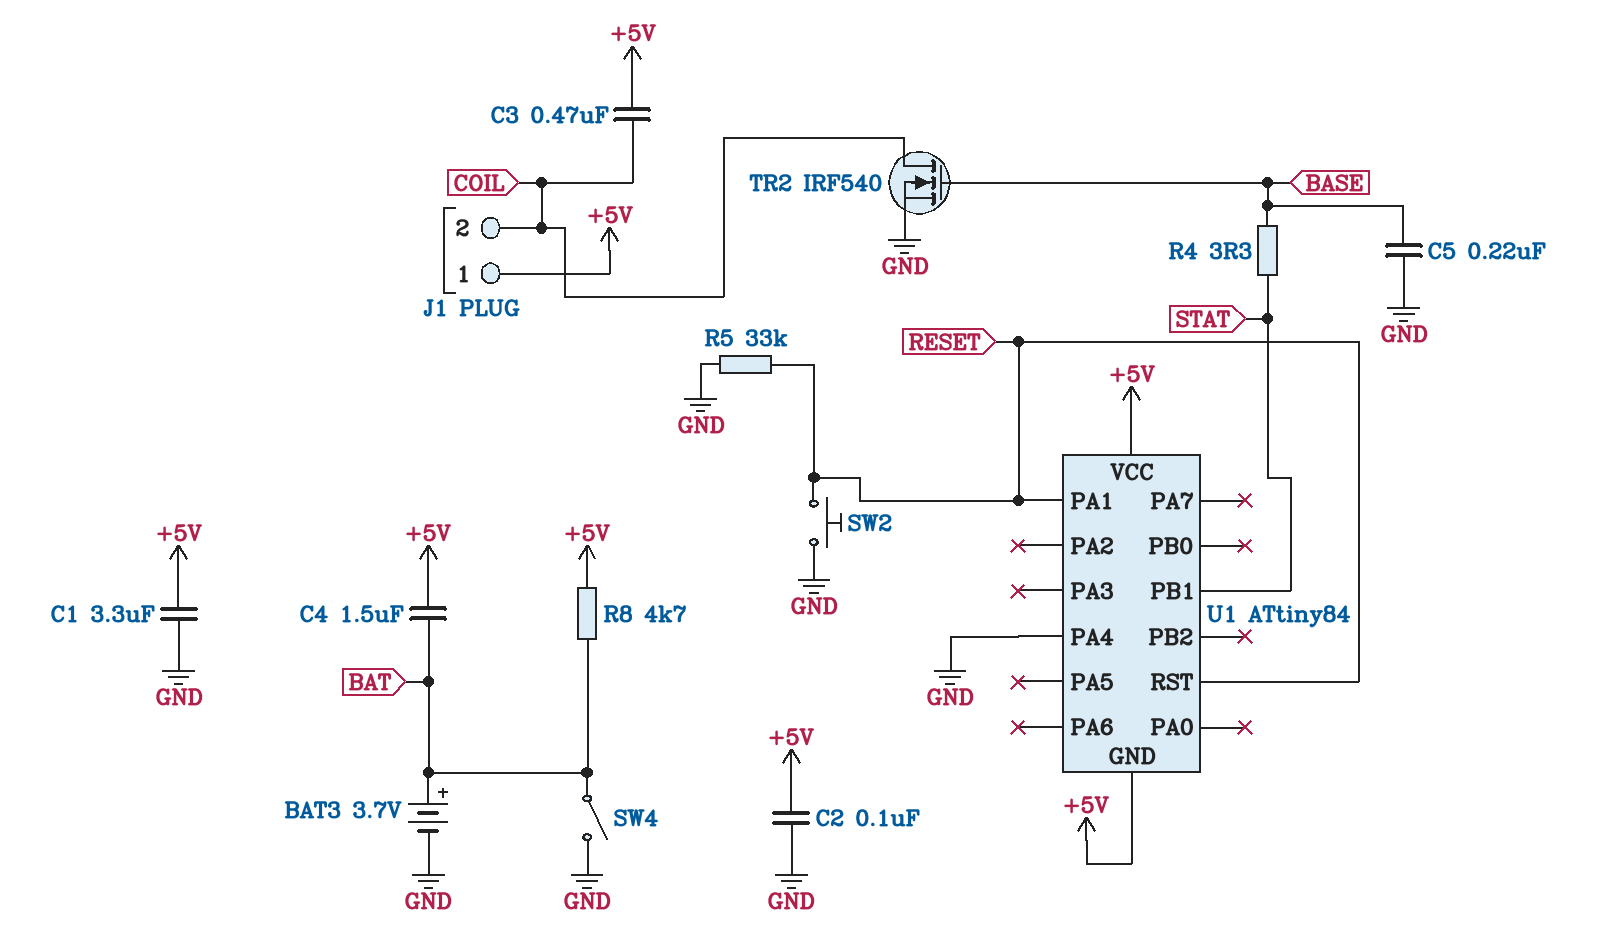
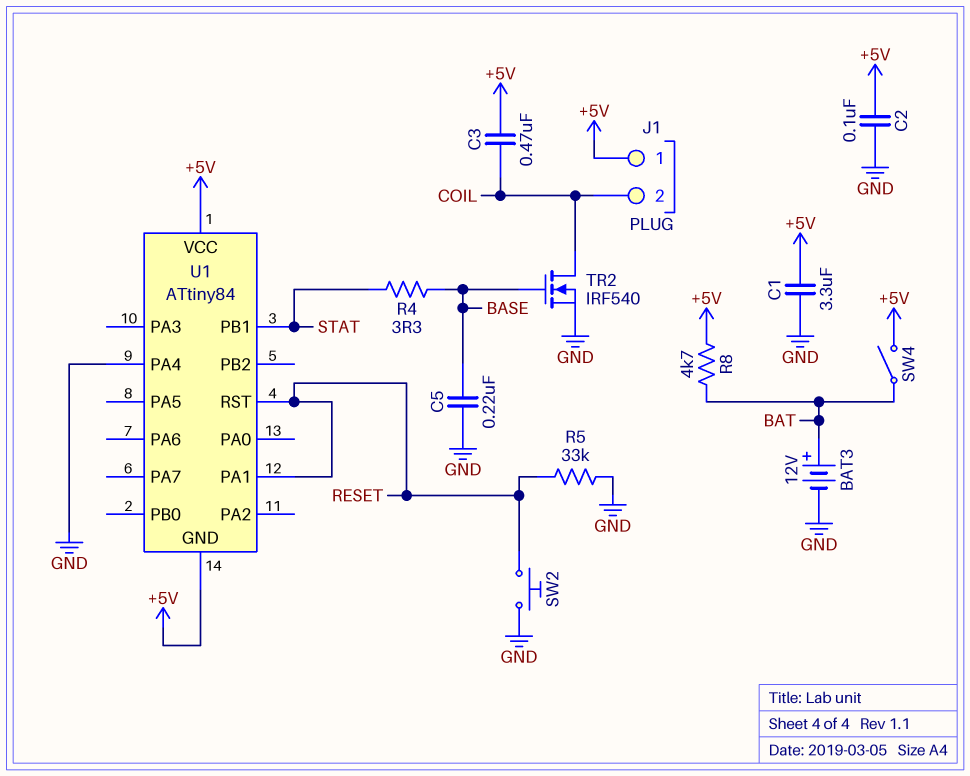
BAT3: 3.7V (plus BAT, minus GND) -> 12V (plus BAT, minus GND)
C4: 1.5uF (+5V, BAT) -> none
SW4: switch (BAT, GND) -> switch (+5V, BAT)

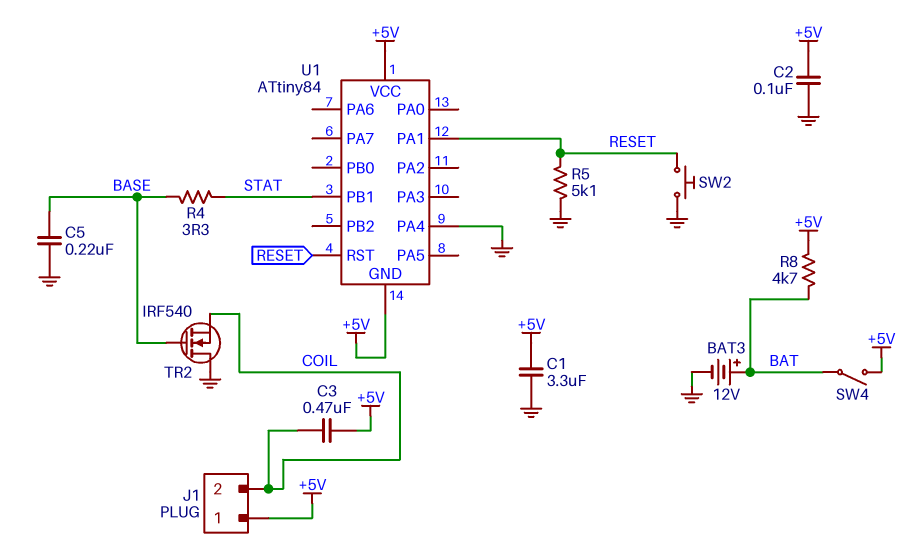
R5: 33k (GND, RESET) -> 5.1k (GND, RESET)
TR2: NMOS IRF540 (G BASE, D COIL, S GND) -> NMOS IRF540 (G BASE, D GND, S COIL)

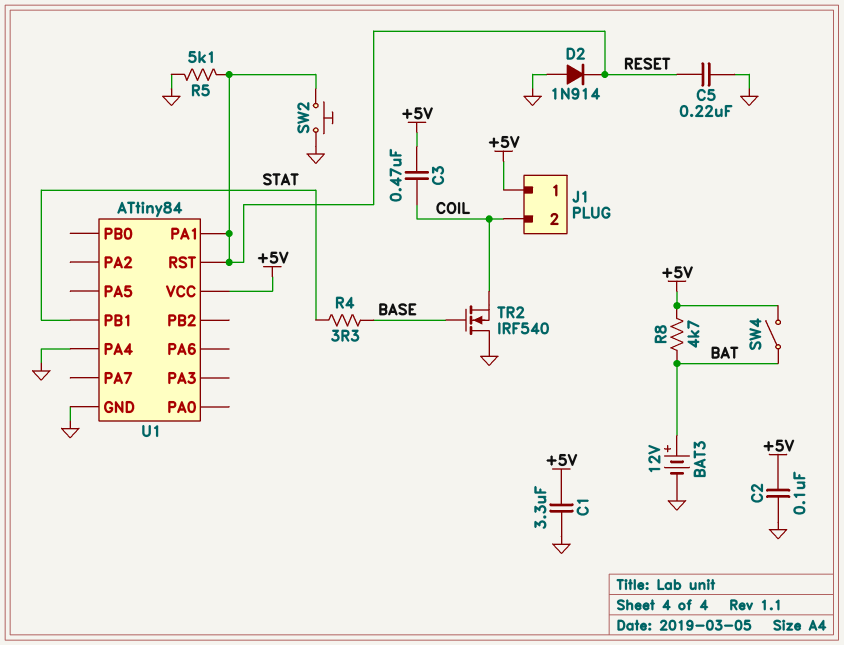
C5: 220nF (BASE, GND) -> 220nF (GND, RESET)
D2: none -> diode 1N914 (A GND, K RESET)
U1 pin GND: +5V -> GND

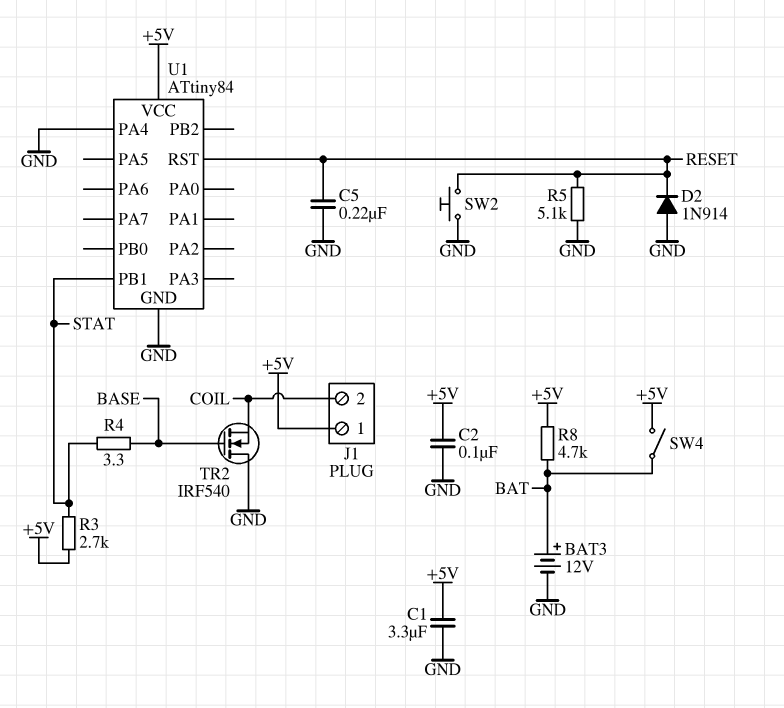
C3: 470nF (+5V, COIL) -> none
R3: none -> 2.7k (+5V, STAT)
U1 pin PA1: RESET -> none

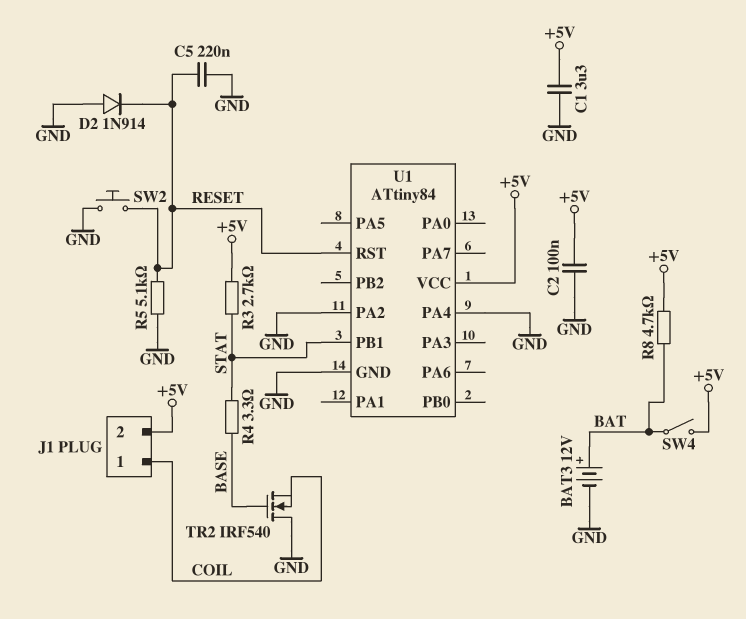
J1 pin 1: +5V -> COIL
J1 pin 2: COIL -> +5V
U1 pin PA2: none -> GND

